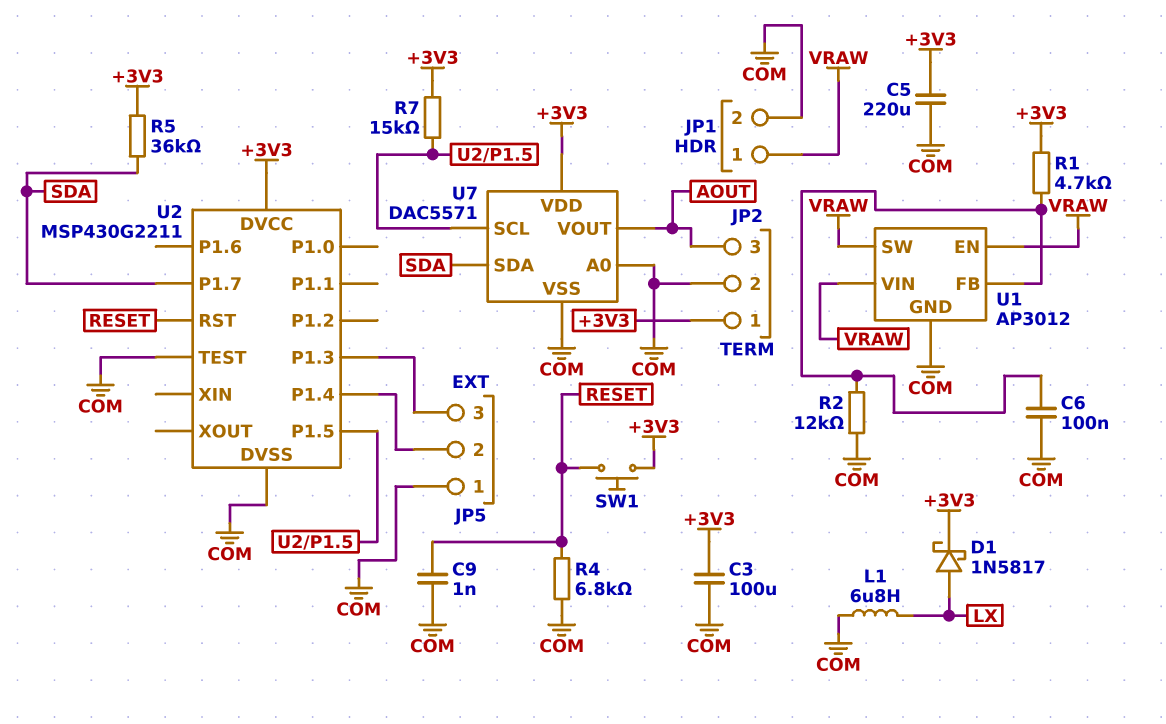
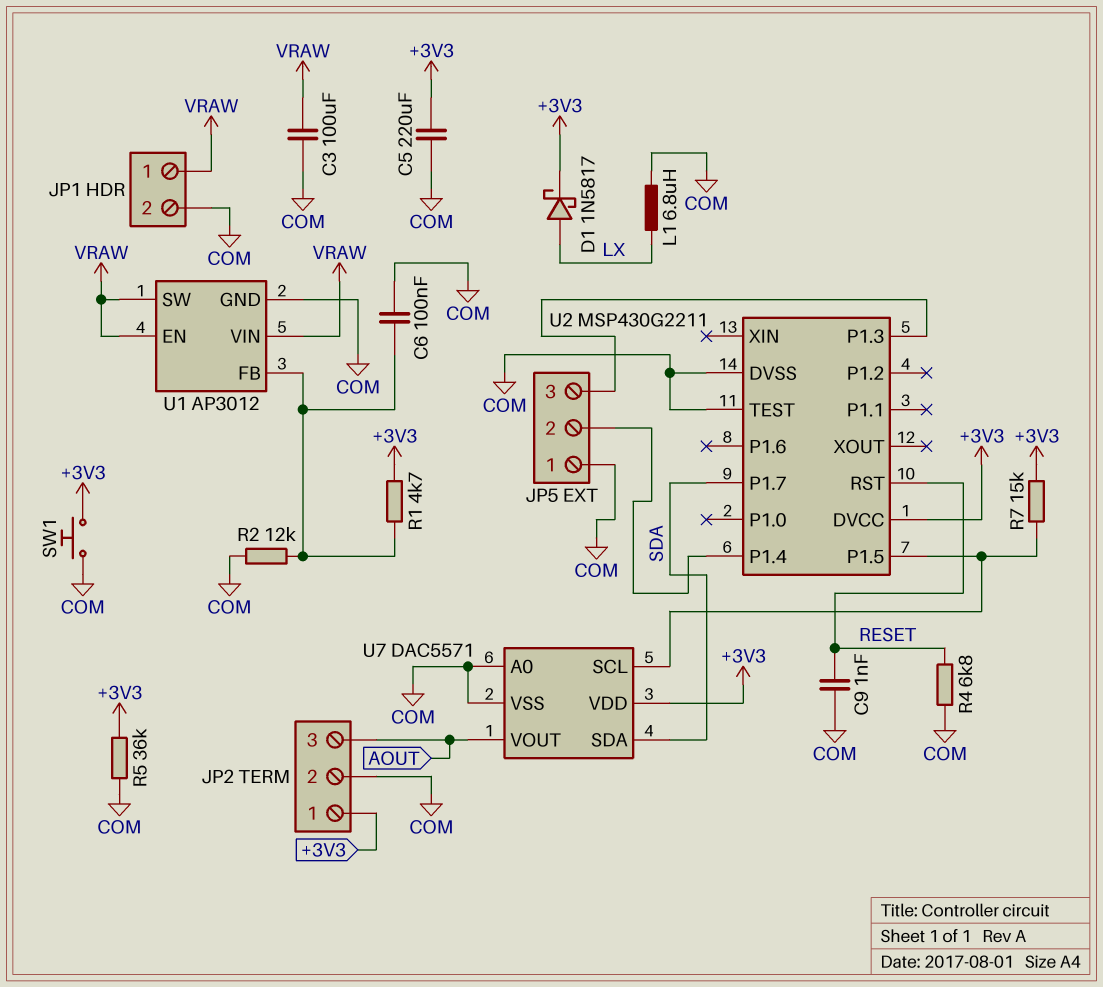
C3: 100uF (+3V3, COM) -> 100uF (COM, VRAW)
R5: 36k (+3V3, SDA) -> 36k (+3V3, COM)
SW1: button (+3V3, RESET) -> button (+3V3, COM)

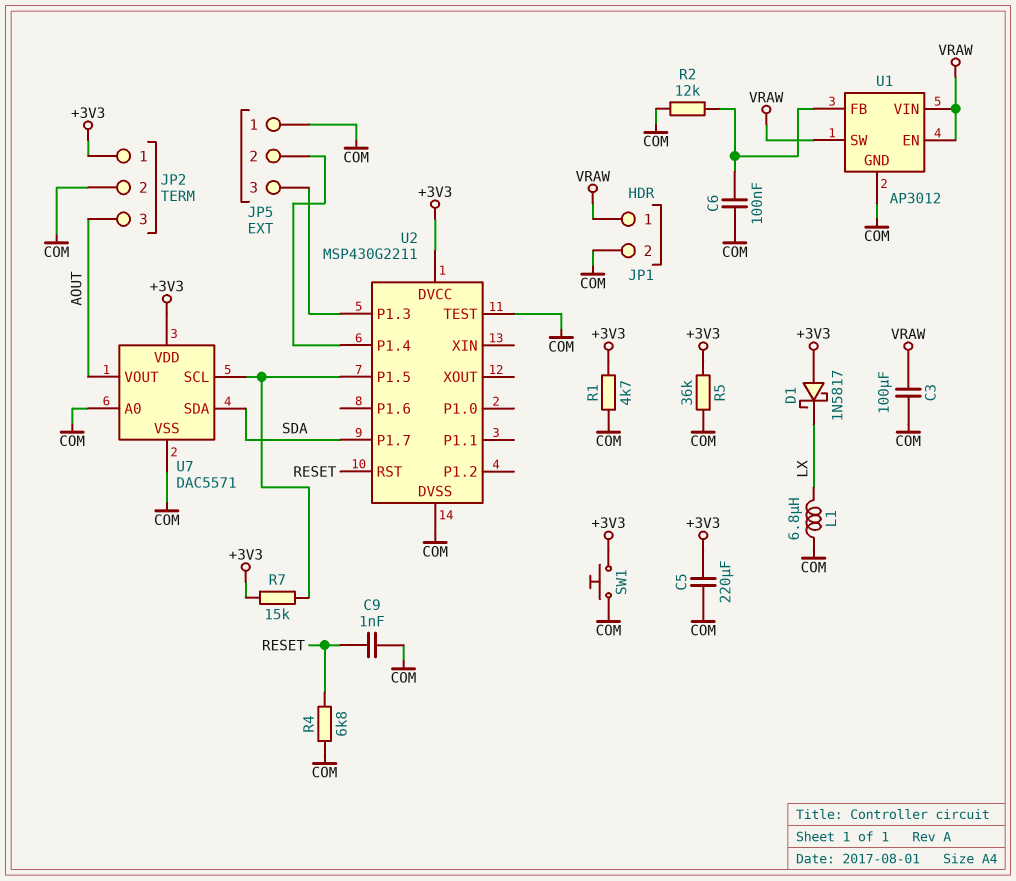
D1: schottky 1N5817 (A LX, K +3V3) -> schottky 1N5817 (A +3V3, K LX)
R1: 4.7k (+3V3, U1/FB) -> 4.7k (+3V3, COM)

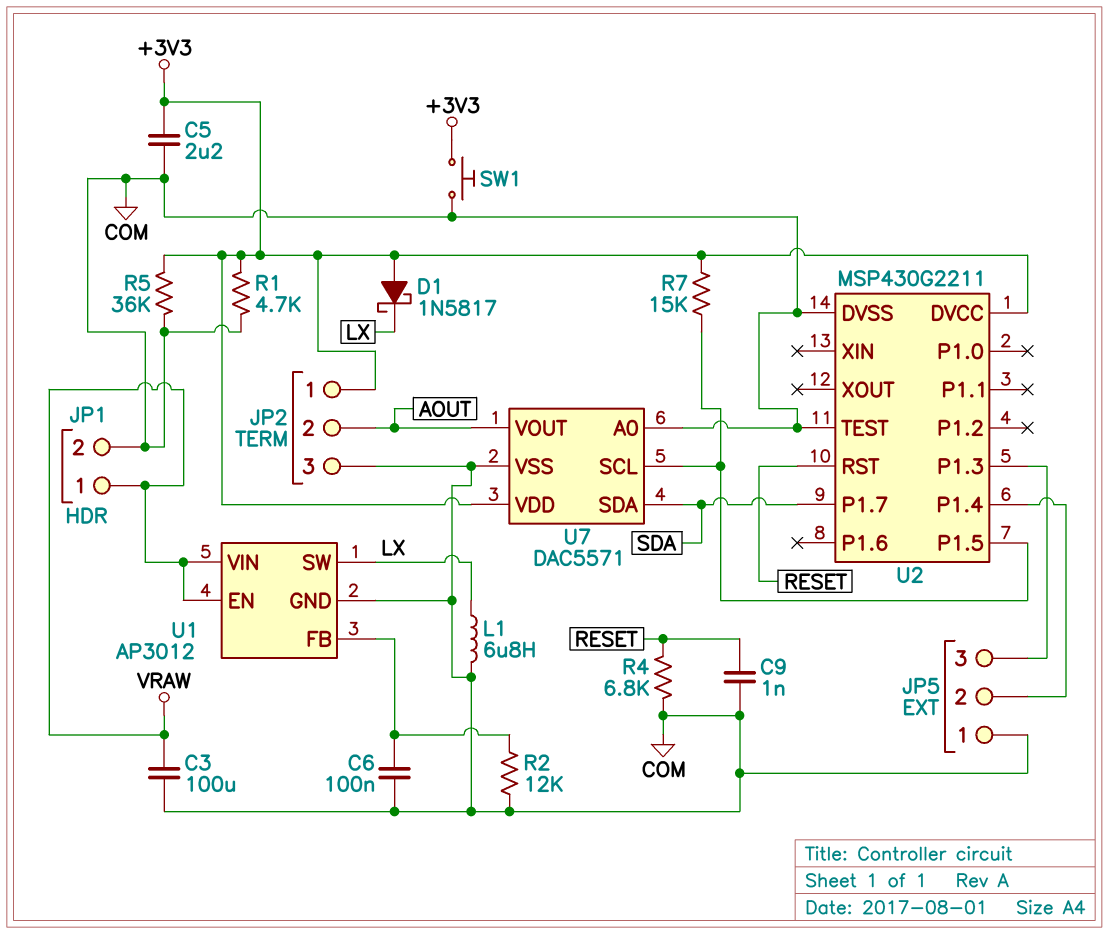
C5: 220uF (+3V3, COM) -> 2.2uF (+3V3, COM)
JP2 pin 2: COM -> AOUT
JP2 pin 3: AOUT -> COM
U1 pin SW: VRAW -> LX

